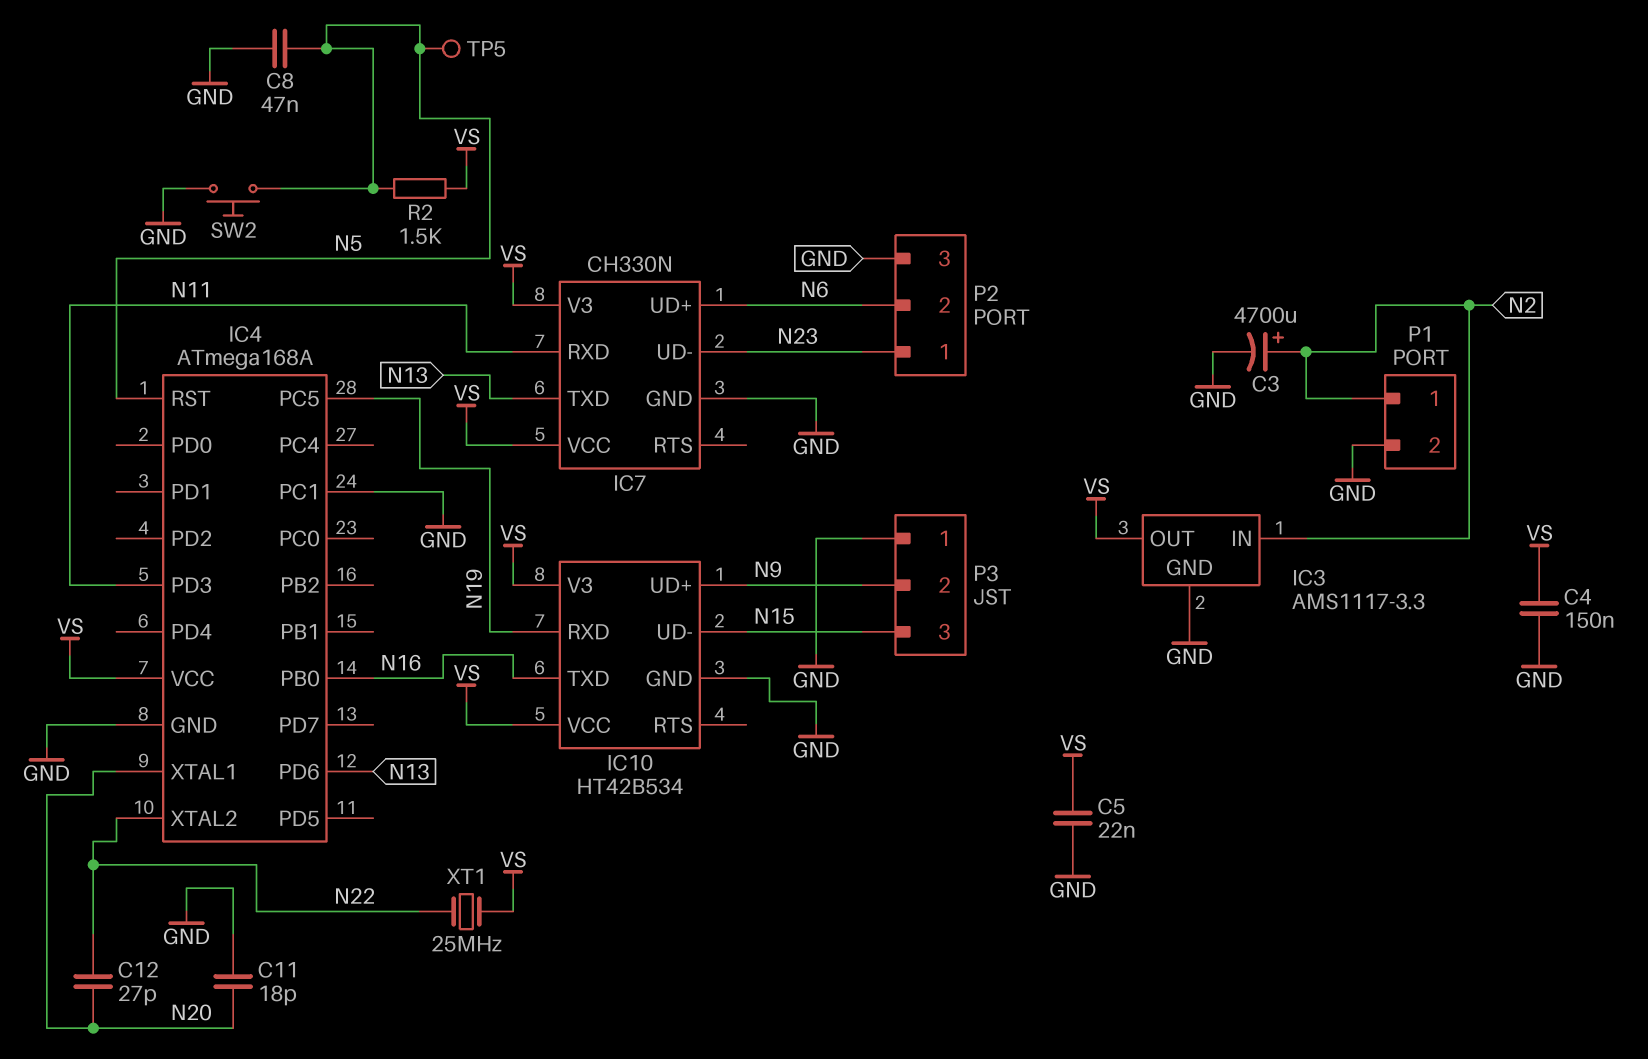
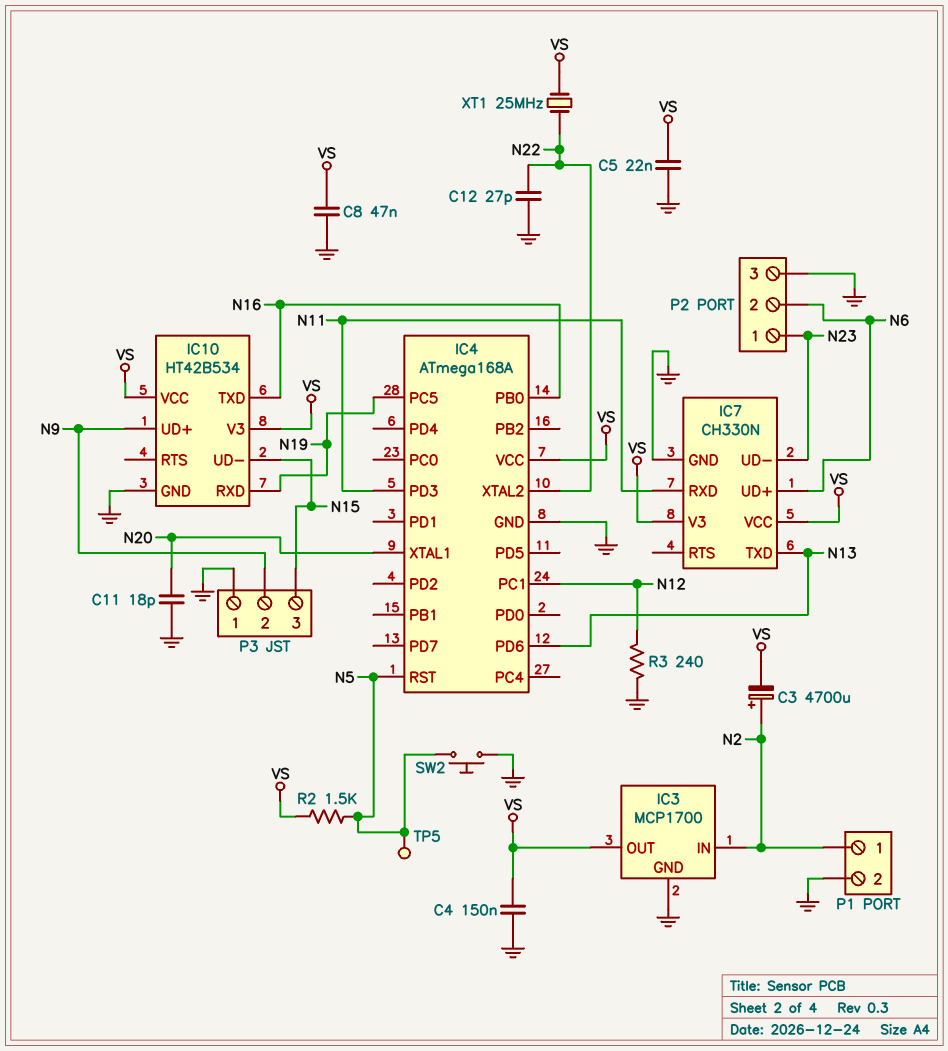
C3: 4700uF (plus N2, minus GND) -> 4700uF (plus N2, minus VS)
C8: 47nF (GND, N5) -> 47nF (GND, VS)
C12: 27pF (N20, N22) -> 27pF (GND, N22)
IC3: AMS1117-3.3 -> MCP1700
IC4 pin PC1: GND -> N12
R3: none -> 240 (GND, N12)

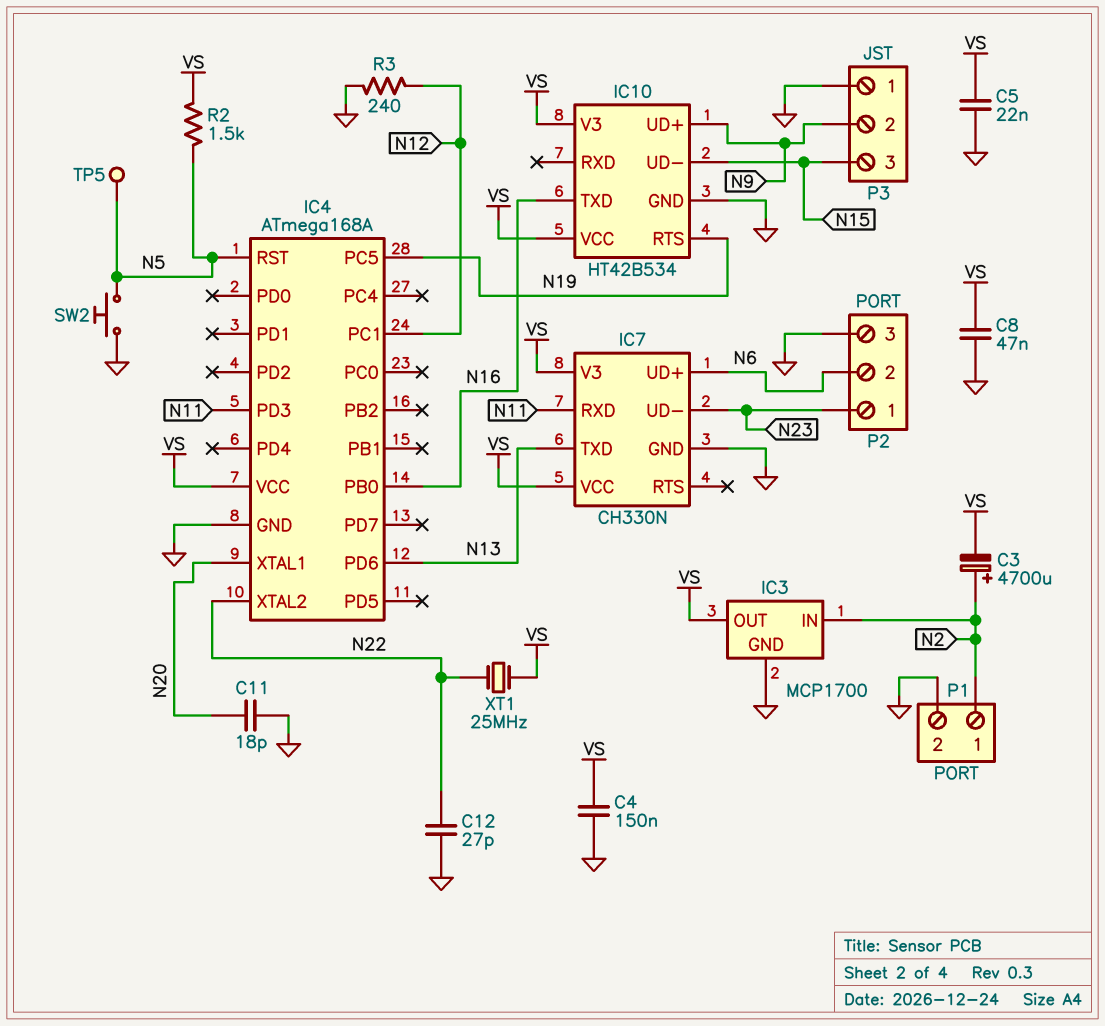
IC10 pin RTS: none -> N19
IC10 pin RXD: N19 -> none

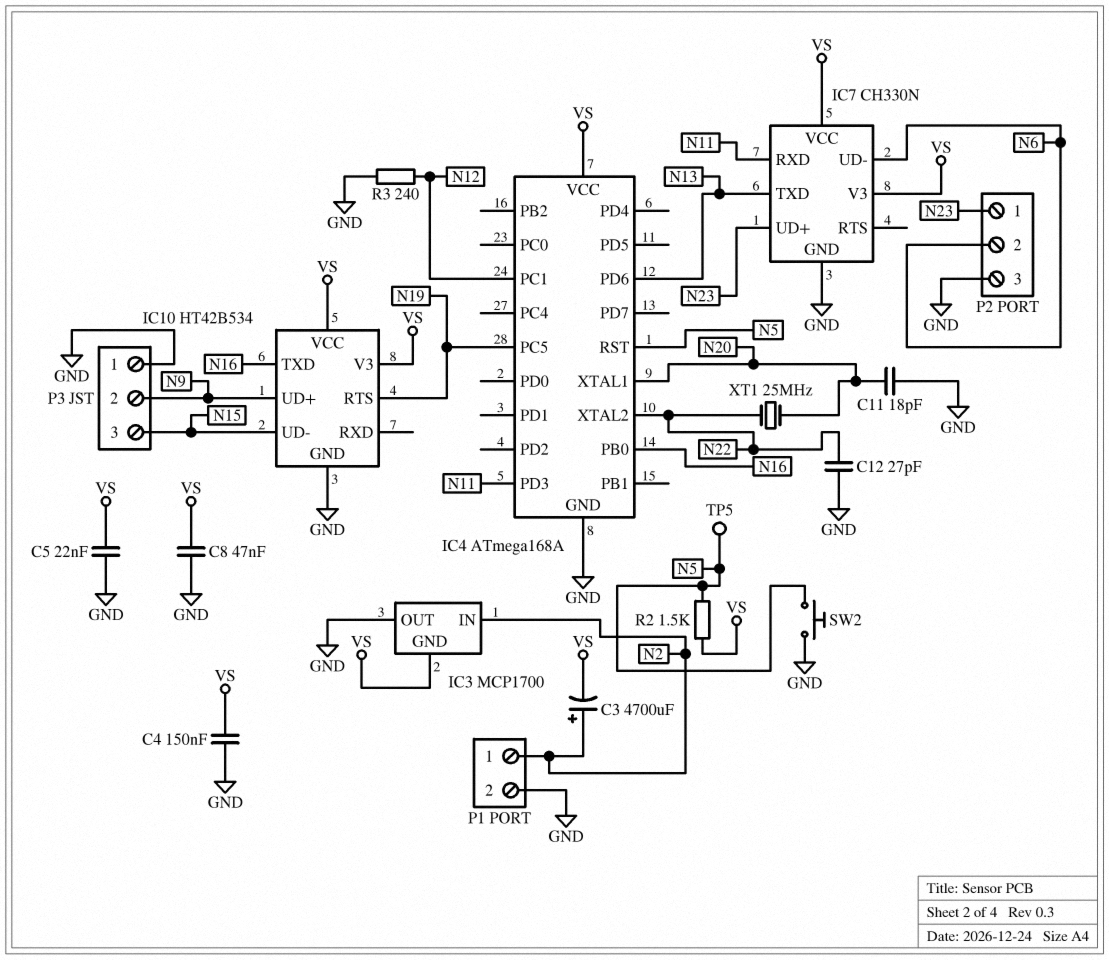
IC3 pin GND: GND -> VS
IC3 pin OUT: VS -> GND
IC7 pin UD+: N6 -> N23
IC7 pin UD-: N23 -> N6
XT1: 25MHz (N22, VS) -> 25MHz (N20, N22)

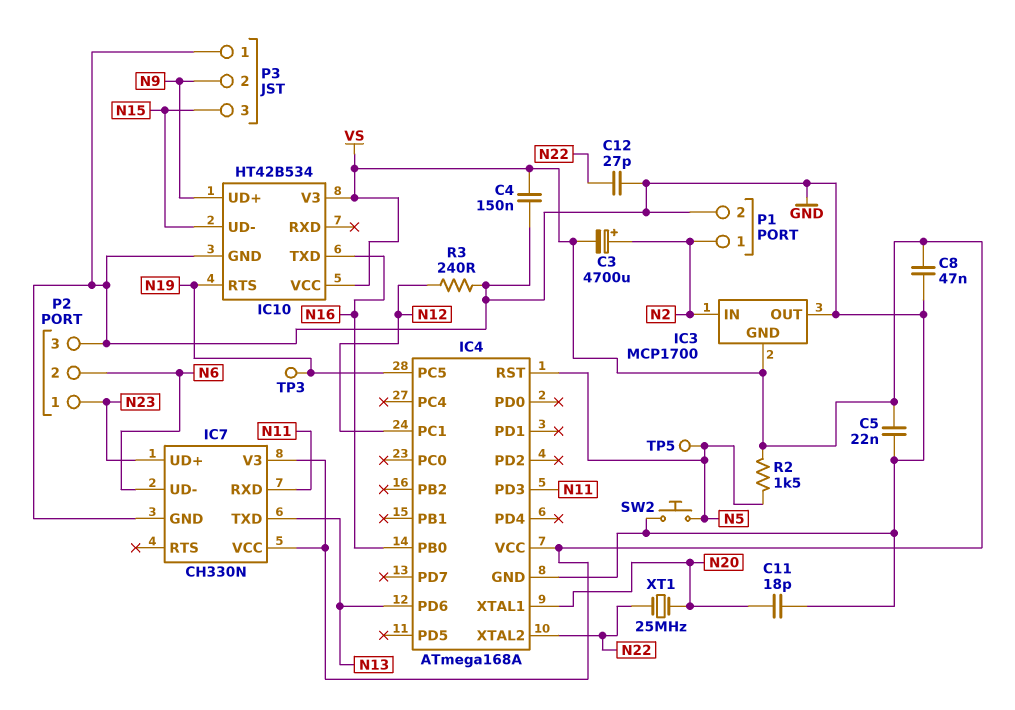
TP3: none -> test point (N19)

